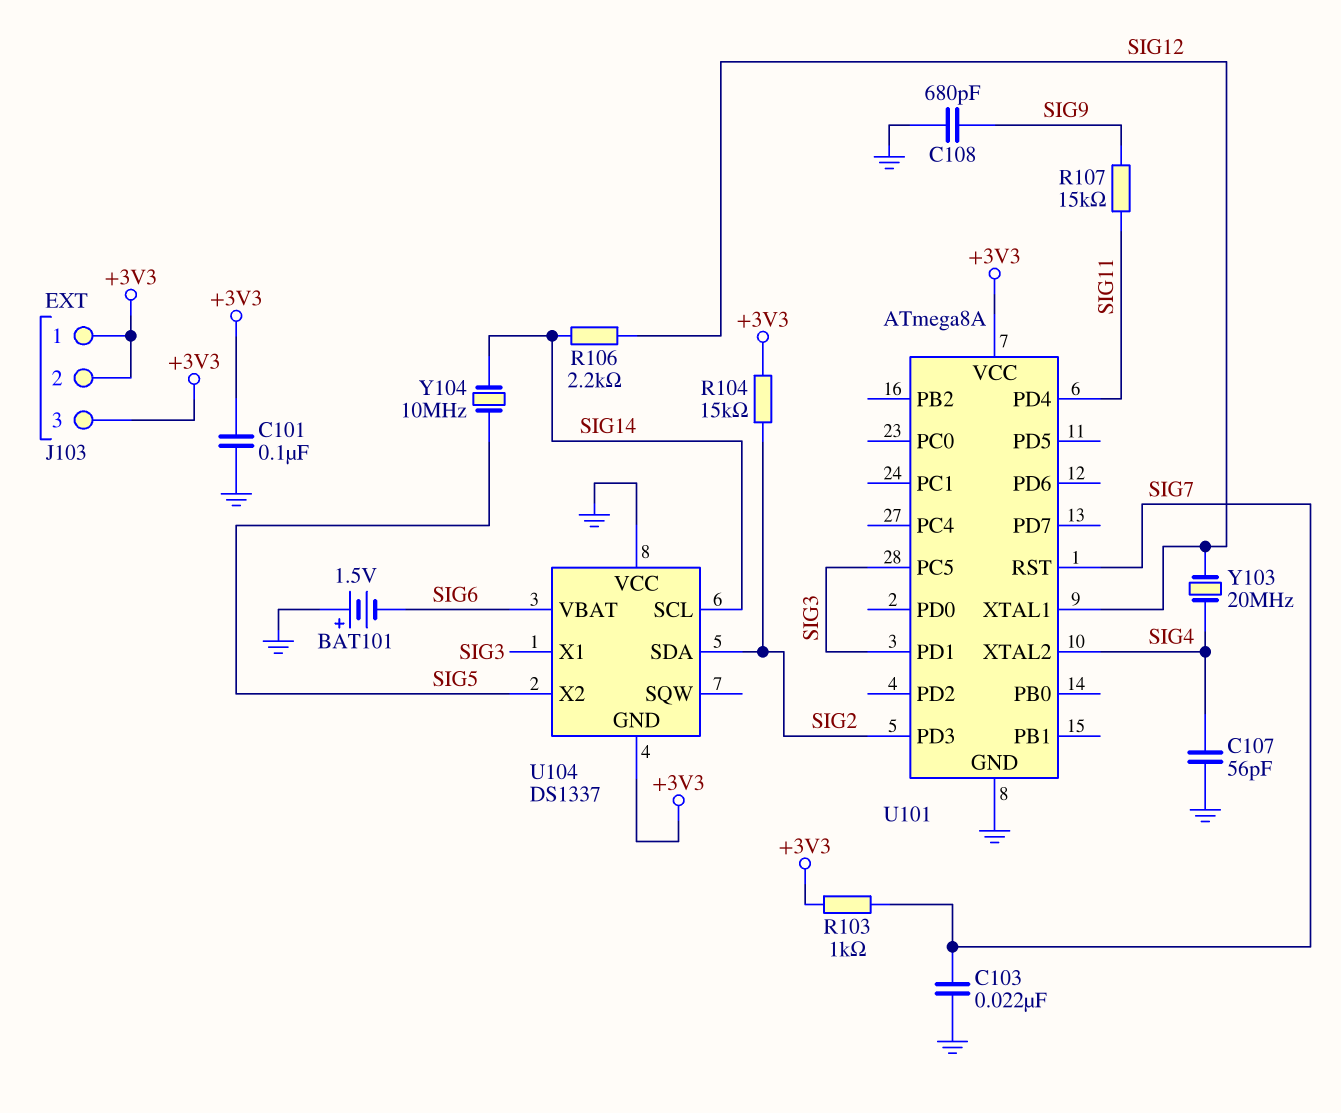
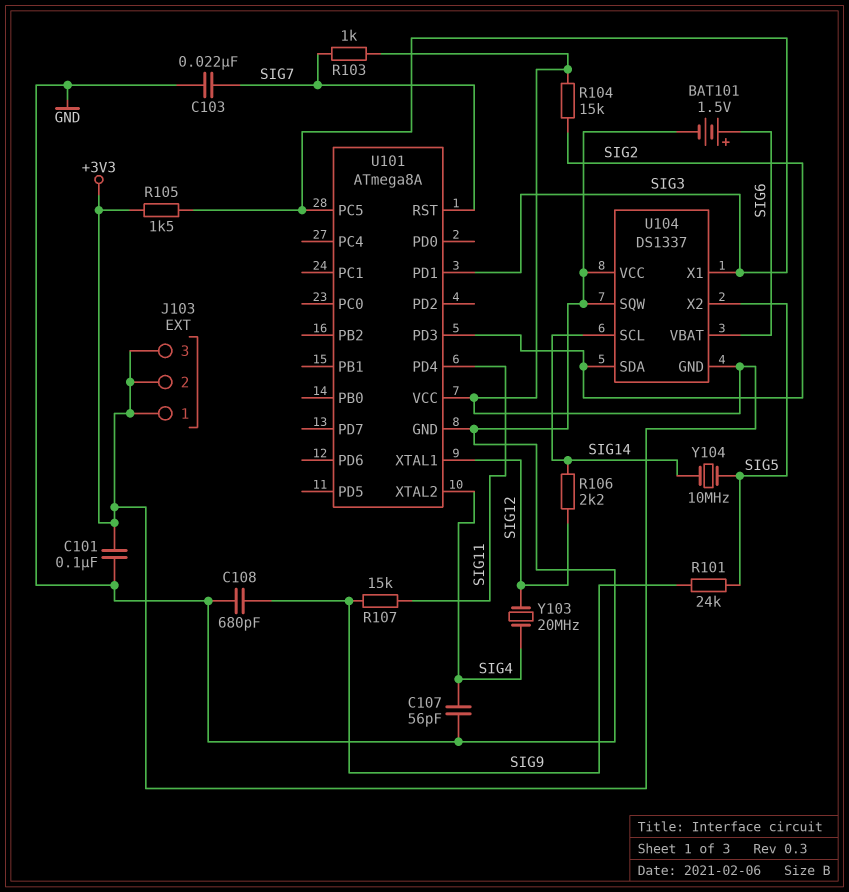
BAT101: 1.5V (plus GND, minus SIG6) -> 1.5V (plus SIG6, minus GND)
R101: none -> 24k (SIG5, SIG9)
R105: none -> 1.5k (+3V3, SIG3)
U104 pin SQW: none -> GND

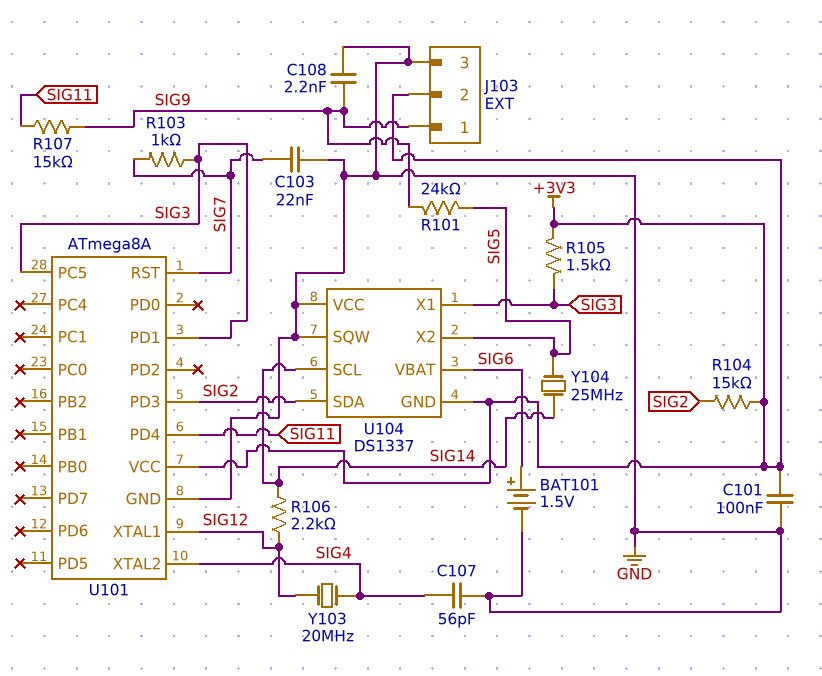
C108: 680pF (GND, SIG9) -> 2.2nF (GND, SIG9)
J103 pin 1: +3V3 -> SIG9
J103 pin 3: +3V3 -> GND
R103: 1k (+3V3, SIG7) -> 1k (SIG3, SIG7)
Y104: 10MHz (SIG5, SIG14) -> 25MHz (SIG5, SIG14)

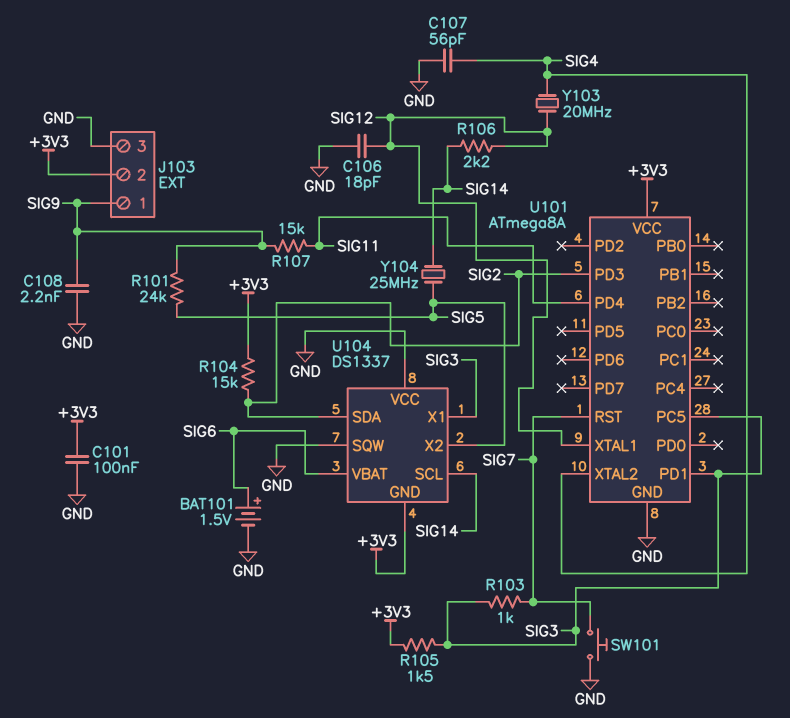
C103: 22nF (GND, SIG7) -> none
C106: none -> 18pF (GND, SIG12)
SW101: none -> button (GND, SIG7)

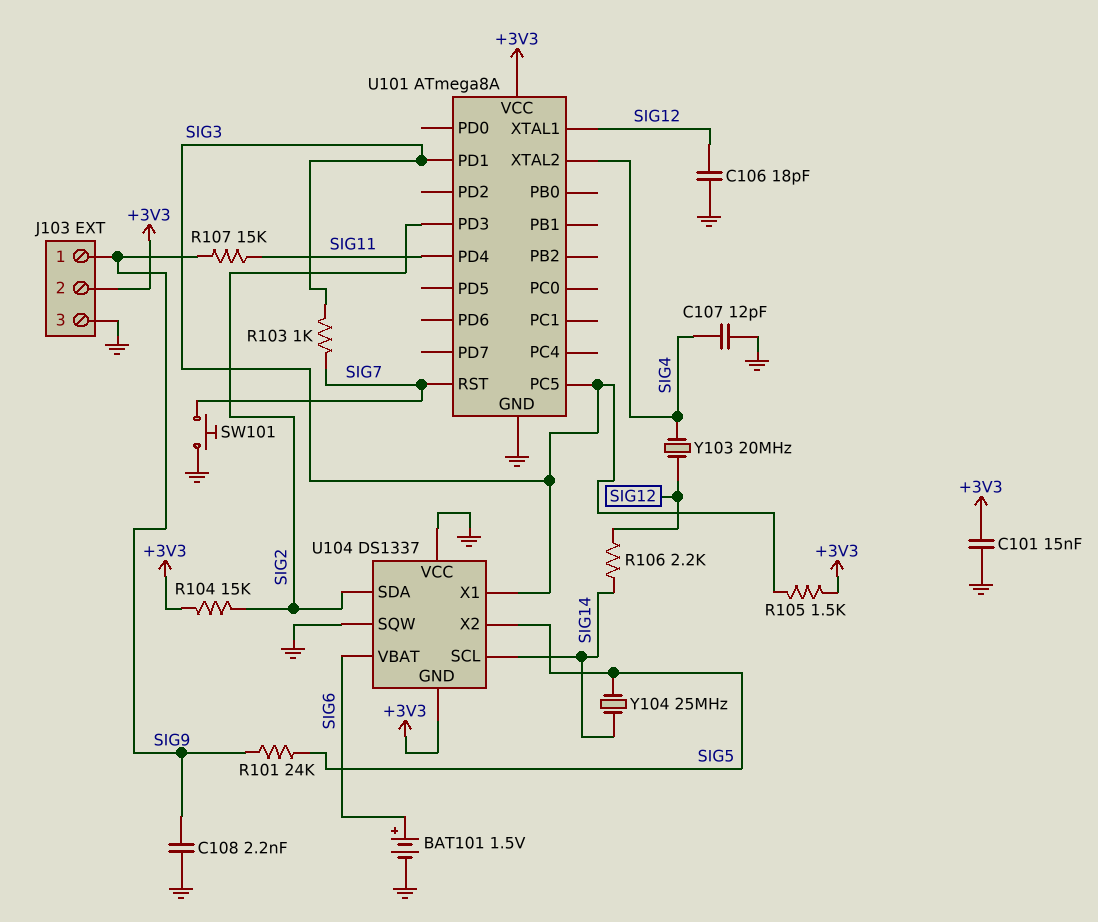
C101: 100nF (+3V3, GND) -> 15nF (+3V3, GND)
C107: 56pF (GND, SIG4) -> 12pF (GND, SIG4)

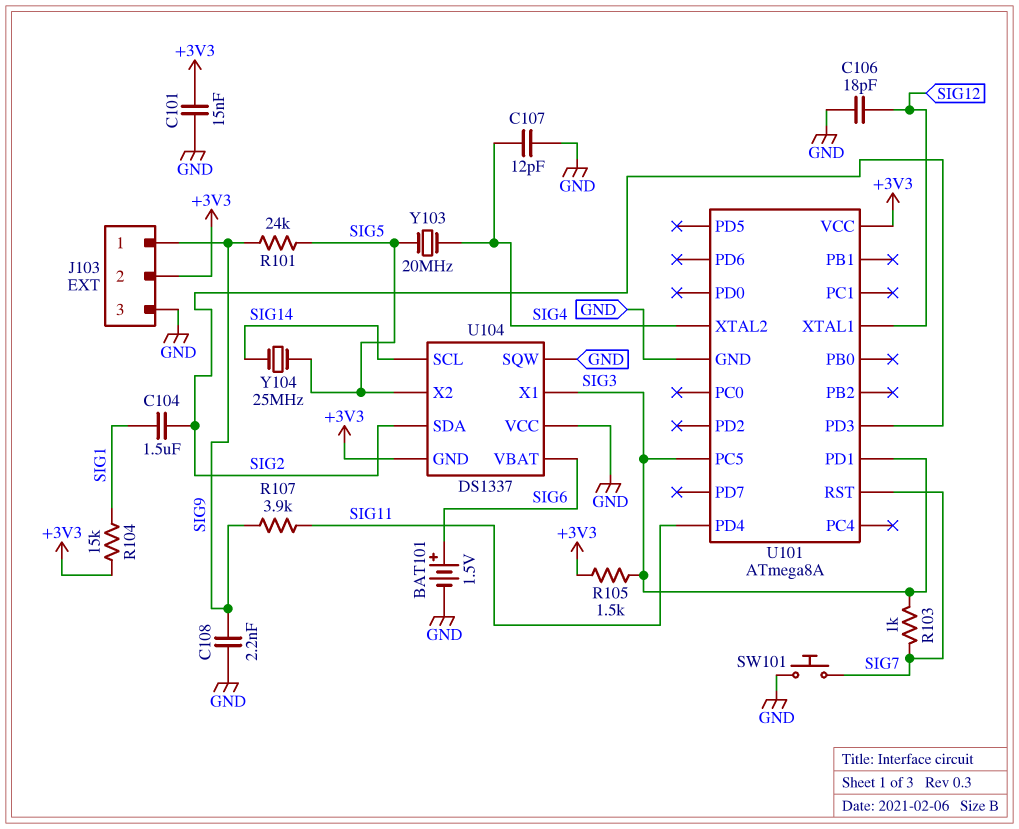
C104: none -> 1.5uF (SIG1, SIG2)
R104: 15k (+3V3, SIG2) -> 15k (+3V3, SIG1)
R106: 2.2k (SIG12, SIG14) -> none
R107: 15k (SIG9, SIG11) -> 3.9k (SIG9, SIG11)
Y103: 20MHz (SIG4, SIG12) -> 20MHz (SIG4, SIG5)

